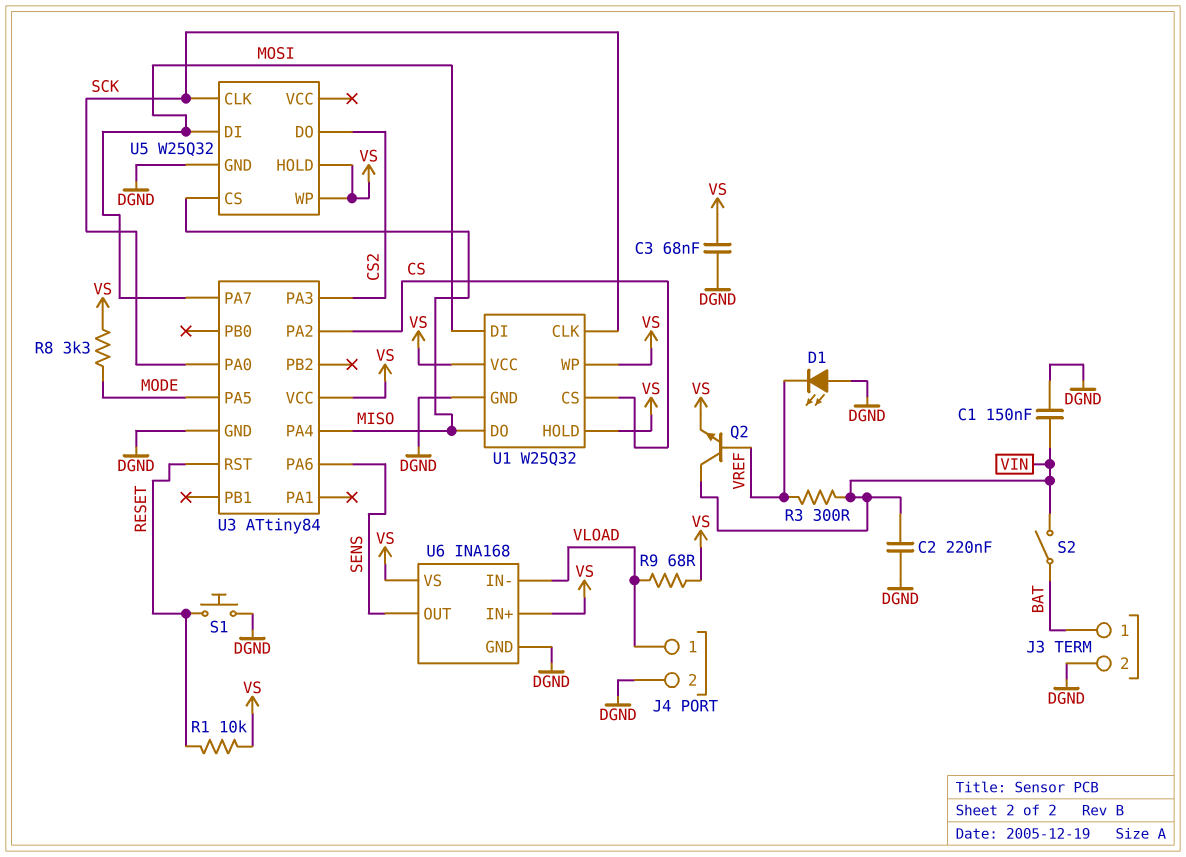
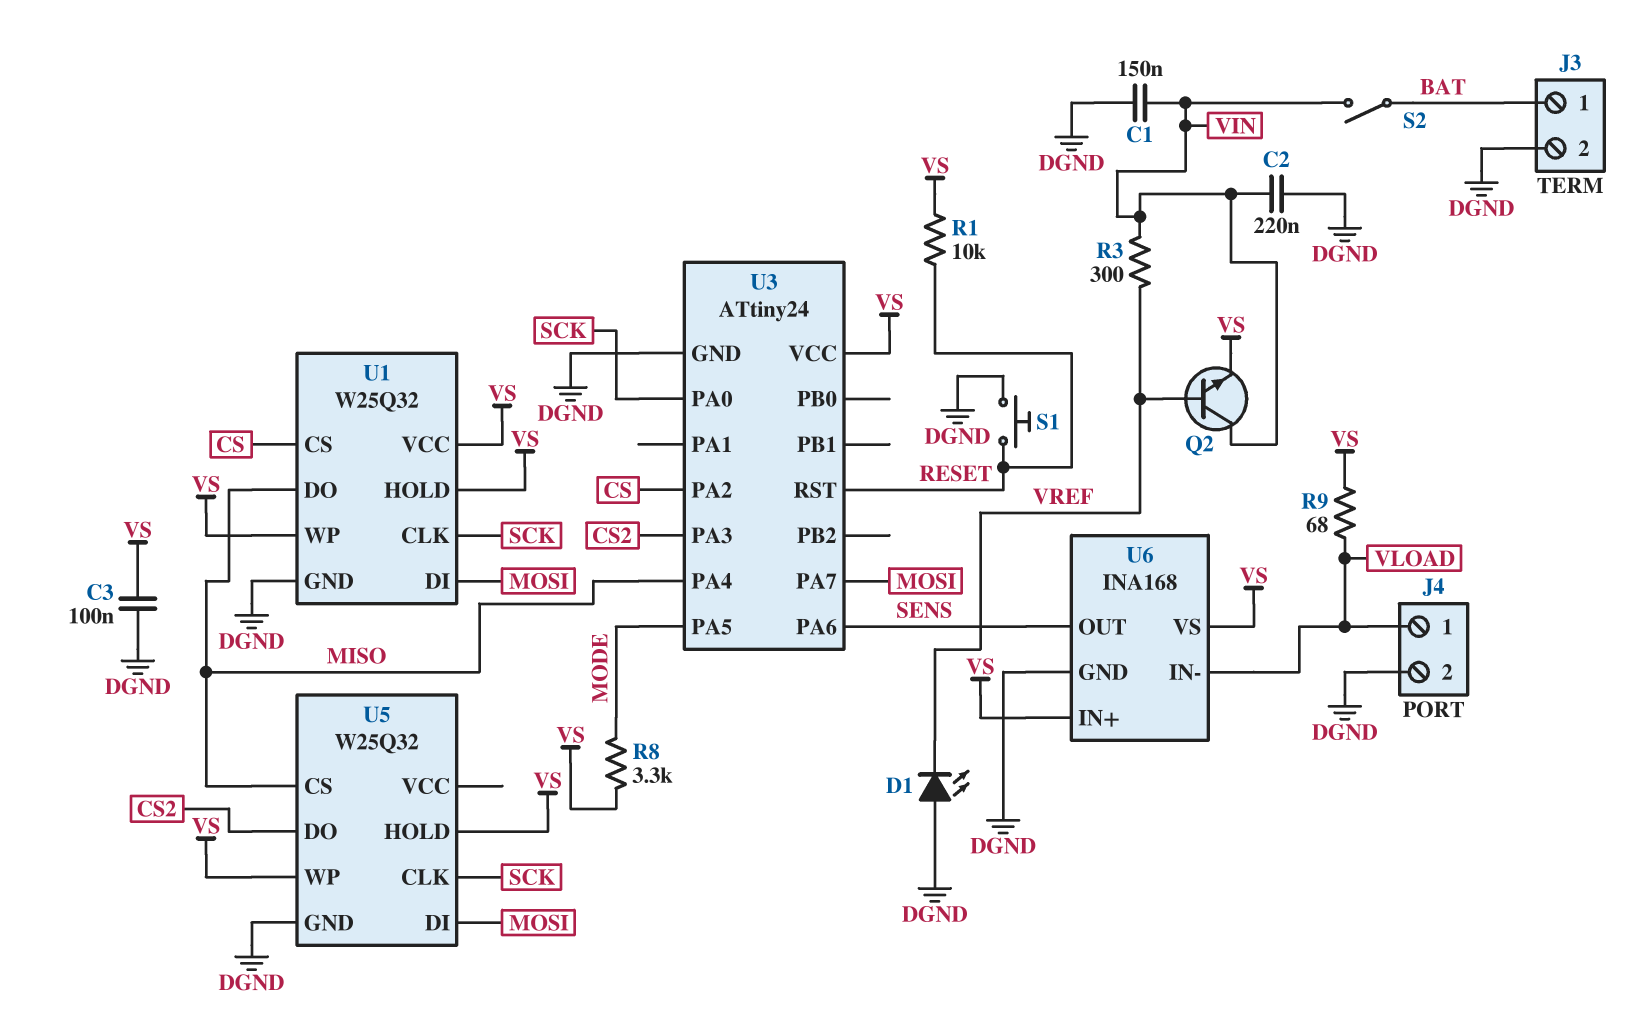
C3: 68nF (DGND, VS) -> 100nF (DGND, VS)
U3: ATtiny84 -> ATtiny24

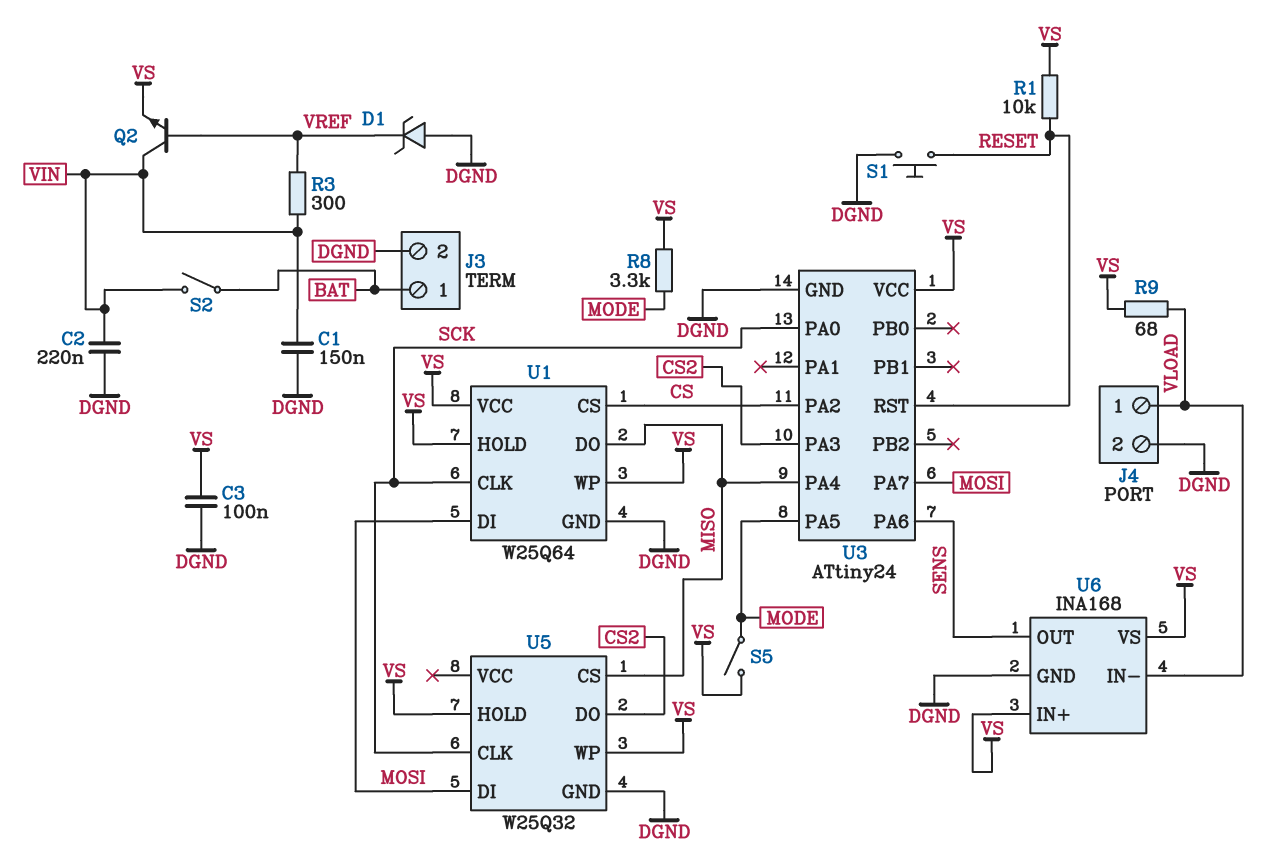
D1: LED (A DGND, K VREF) -> zener (A DGND, K VREF)
S5: none -> switch (MODE, VS)
U1: W25Q32 -> W25Q64

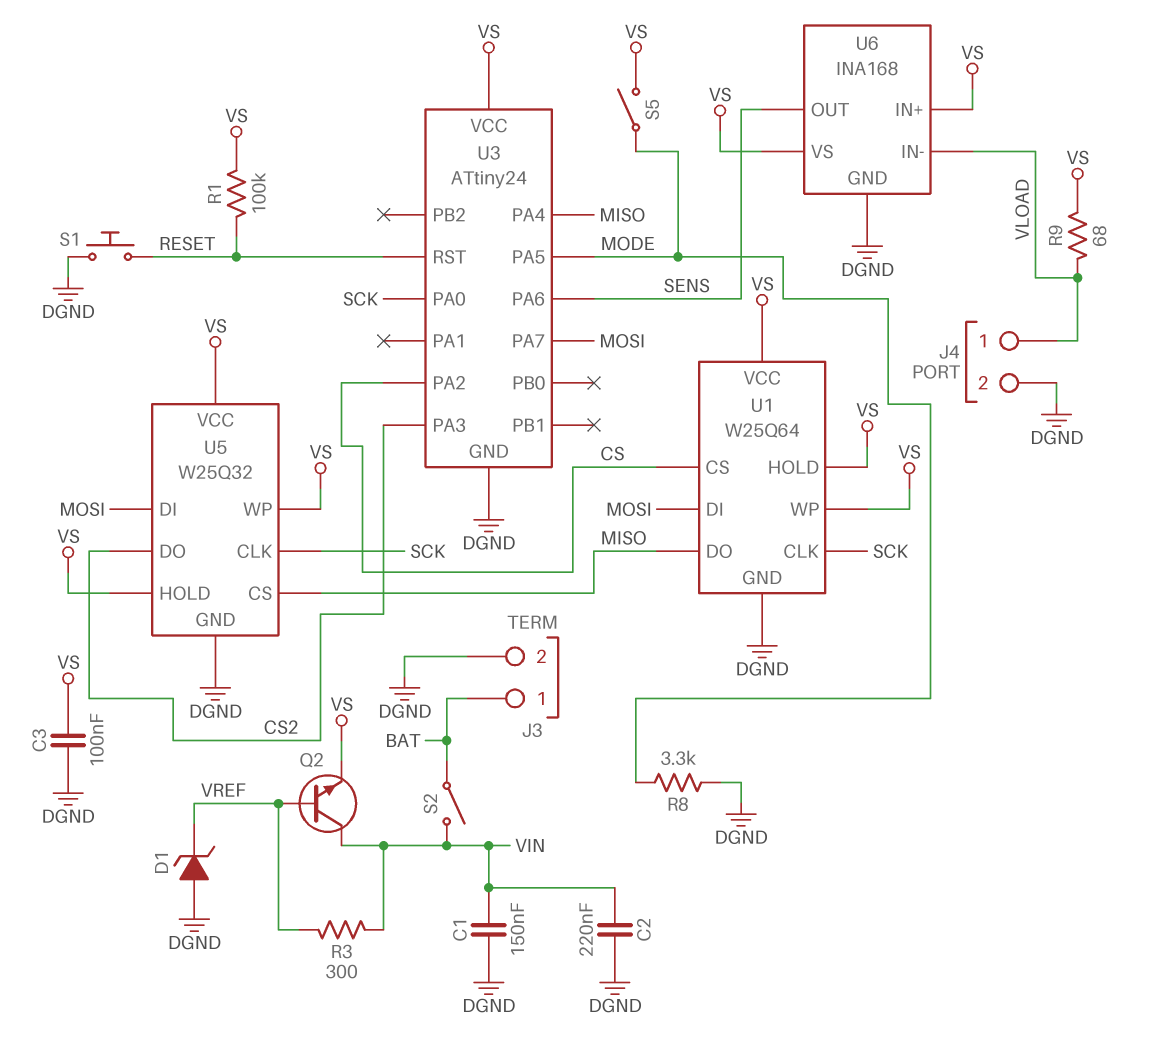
R1: 10k (RESET, VS) -> 100k (RESET, VS)
R8: 3.3k (MODE, VS) -> 3.3k (DGND, MODE)
U5 pin VCC: none -> VS

